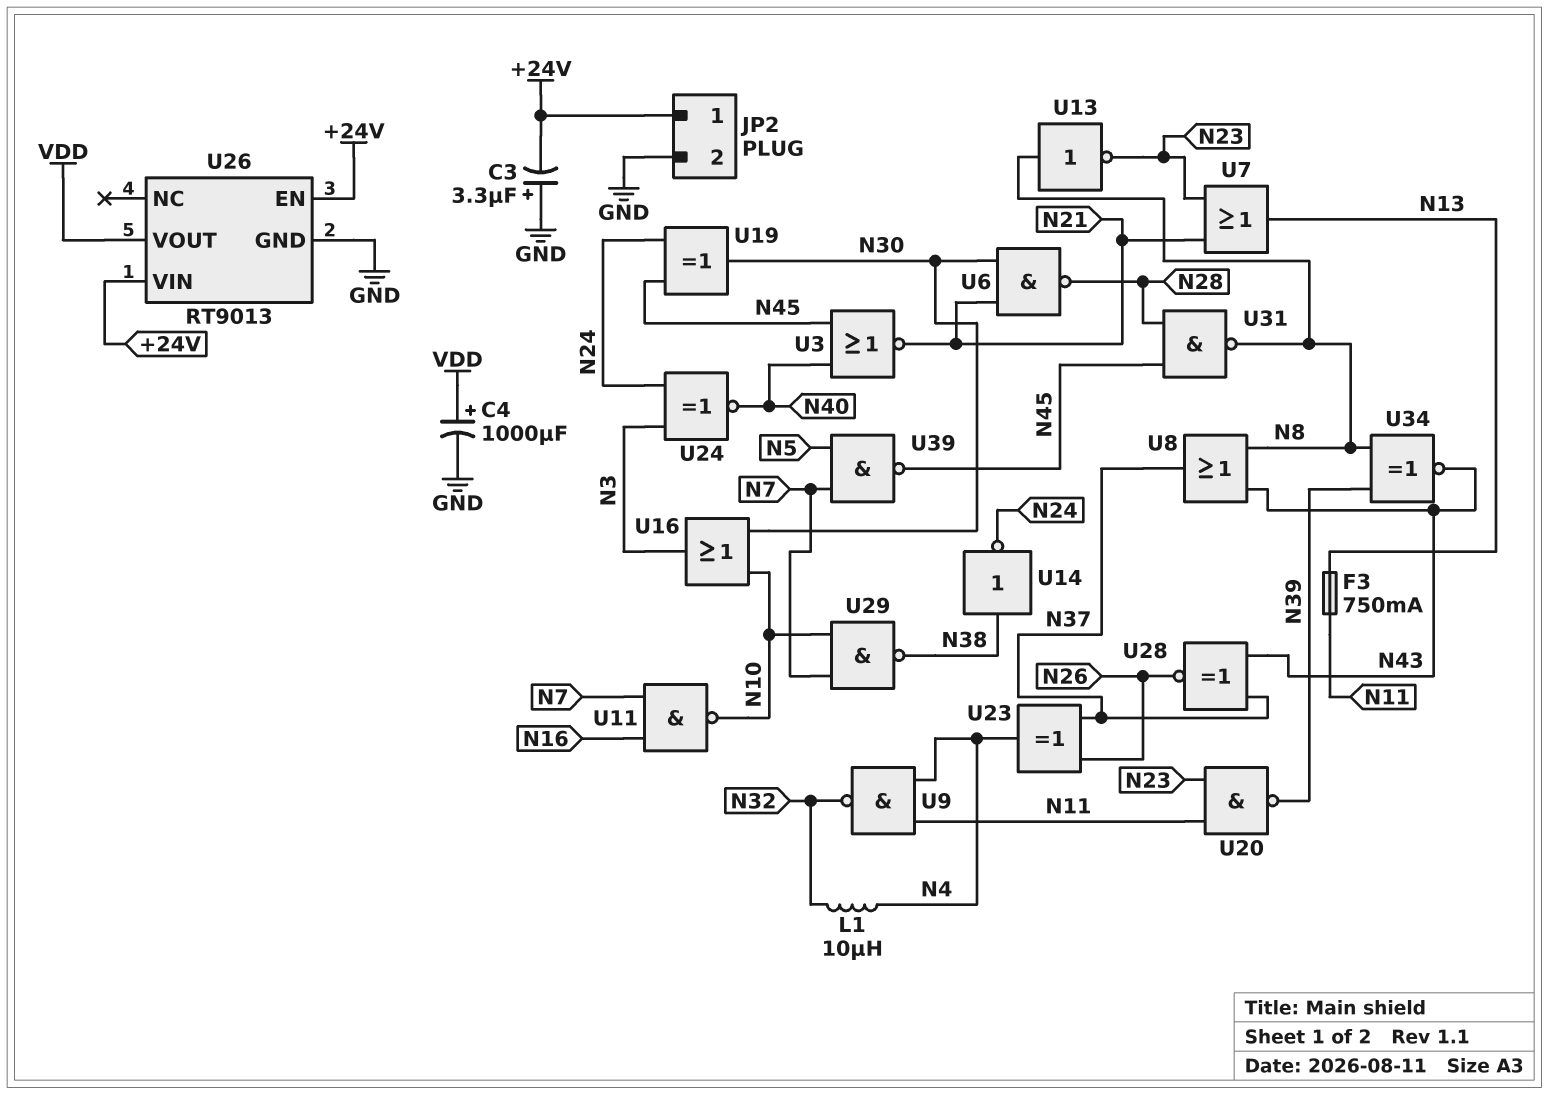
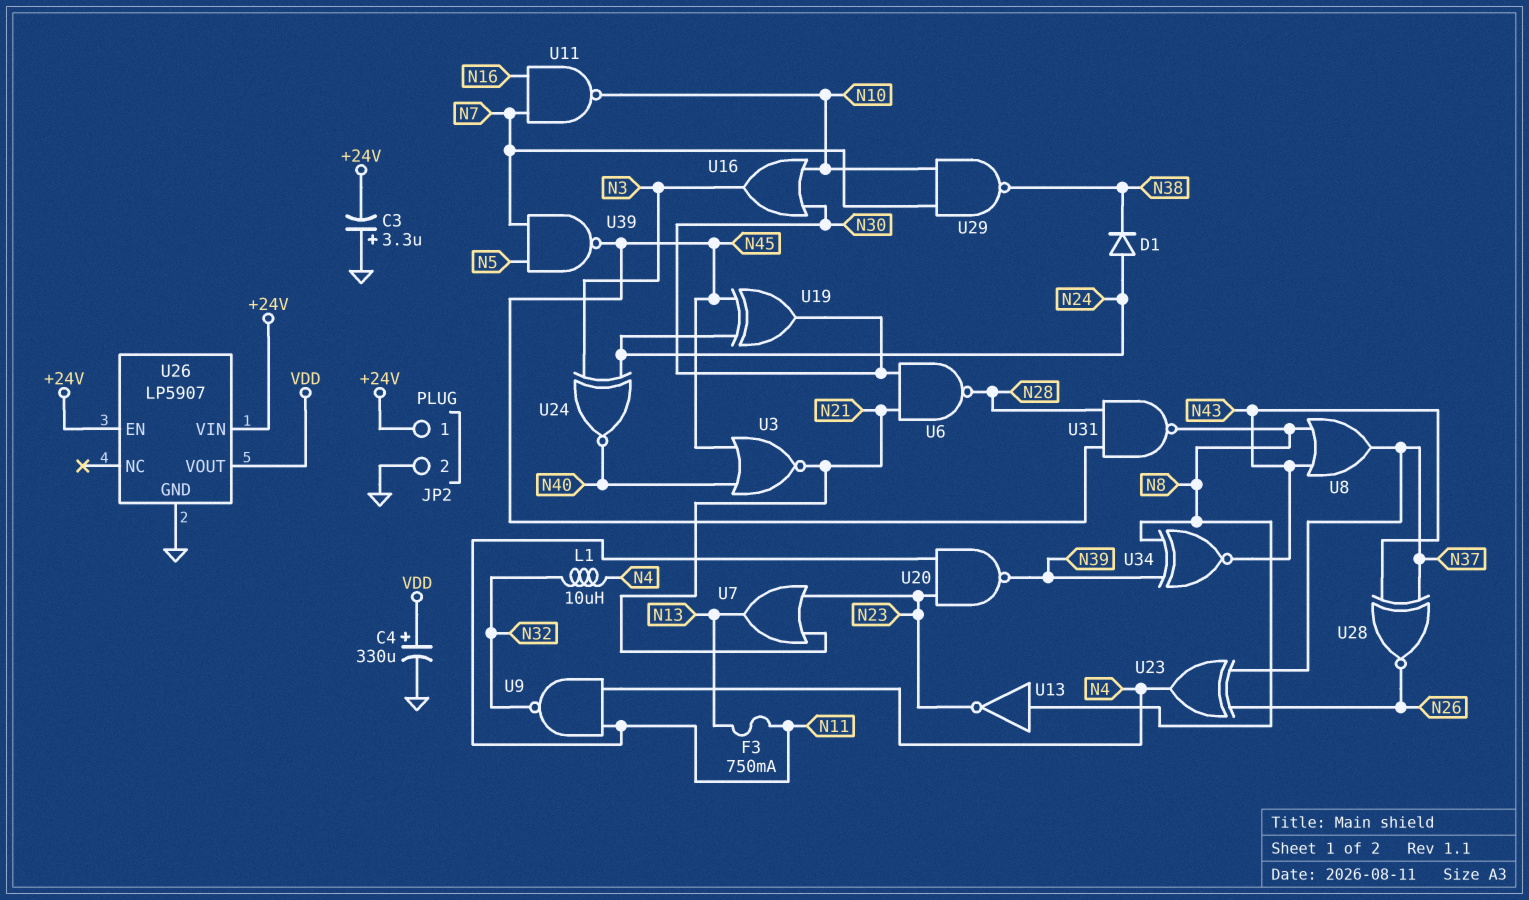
C4: 1000uF (plus VDD, minus GND) -> 330uF (plus VDD, minus GND)
D1: none -> diode (A N24, K N38)
U14: NOT (in N38, out N24) -> none
U26: RT9013 -> LP5907

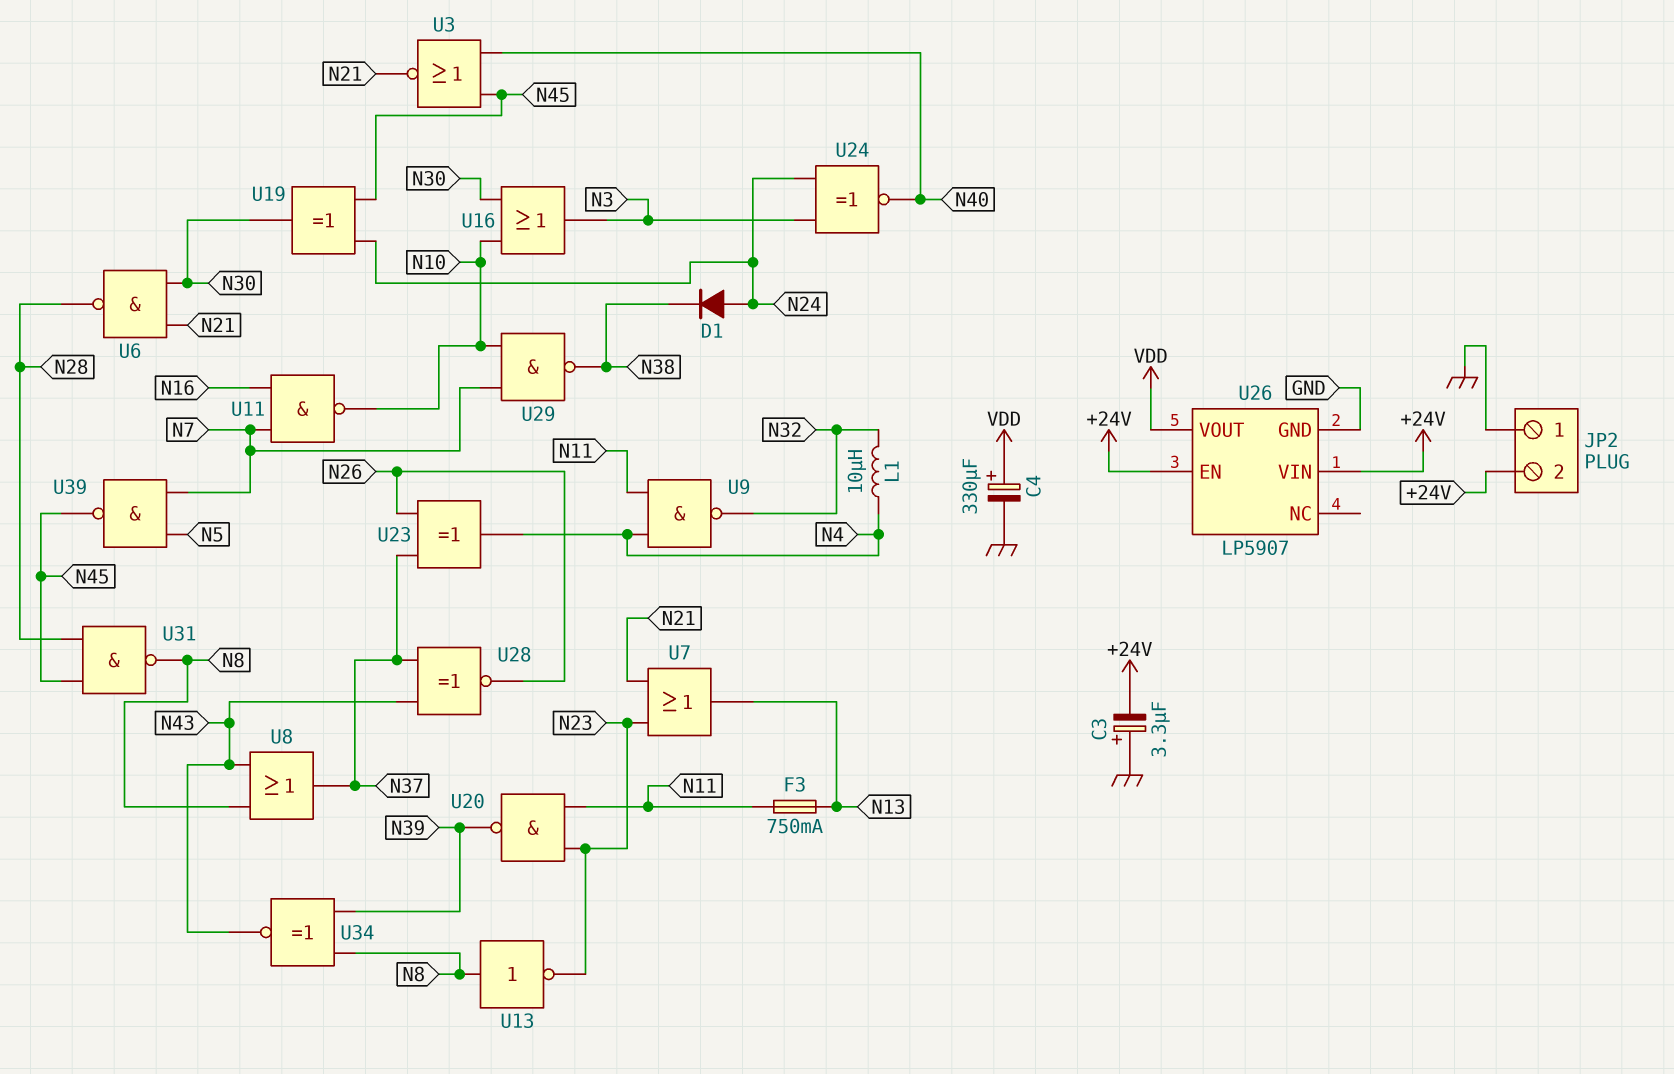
JP2 pin 1: +24V -> GND
JP2 pin 2: GND -> +24V

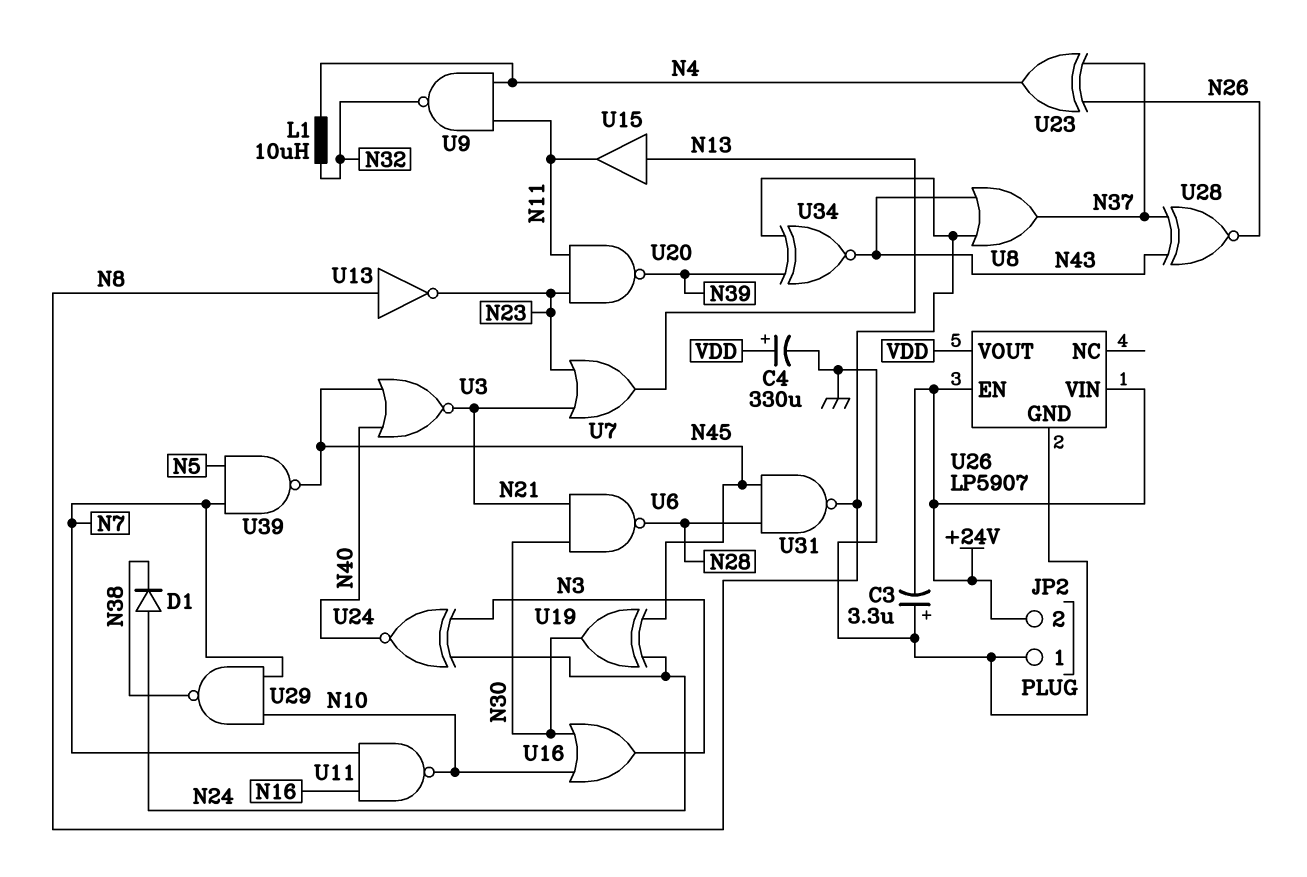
F3: 750mA (N11, N13) -> none
U15: none -> buffer (in N13, out N11)

